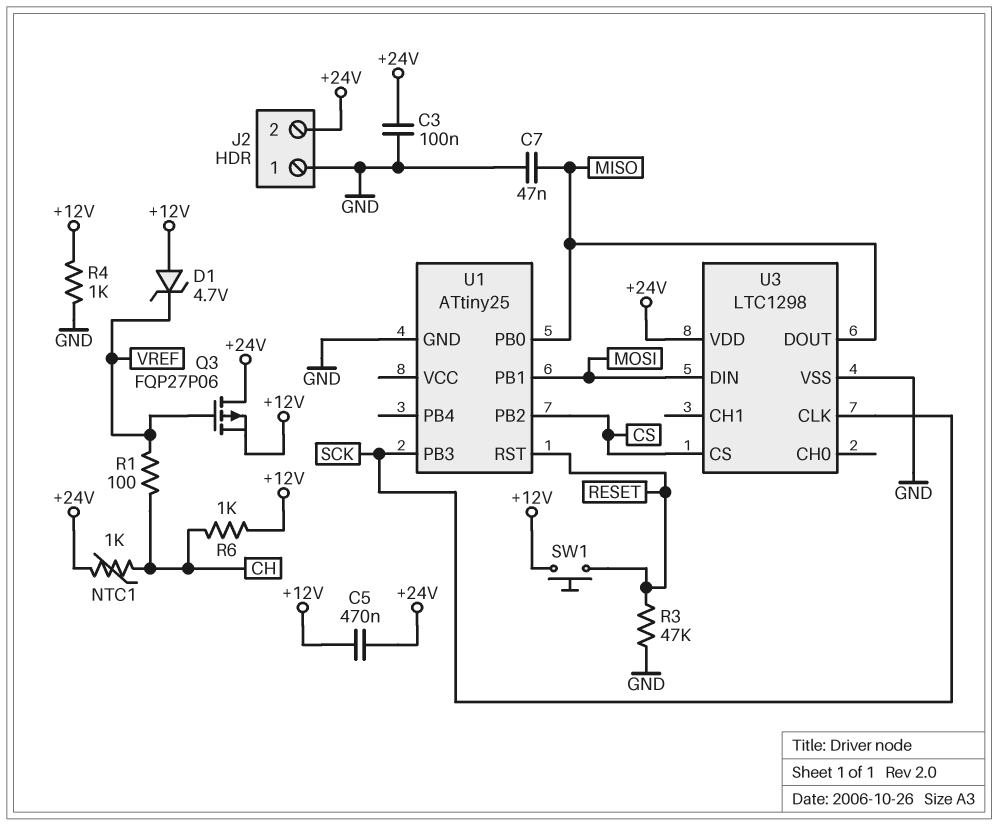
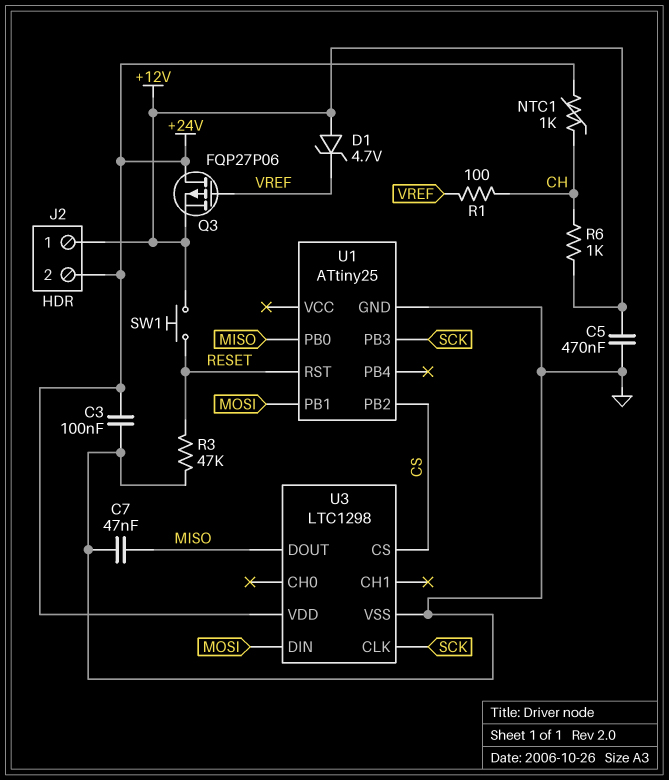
C5: 470nF (+12V, +24V) -> 470nF (+12V, GND)
J2 pin 1: GND -> +12V
R4: 1k (+12V, GND) -> none

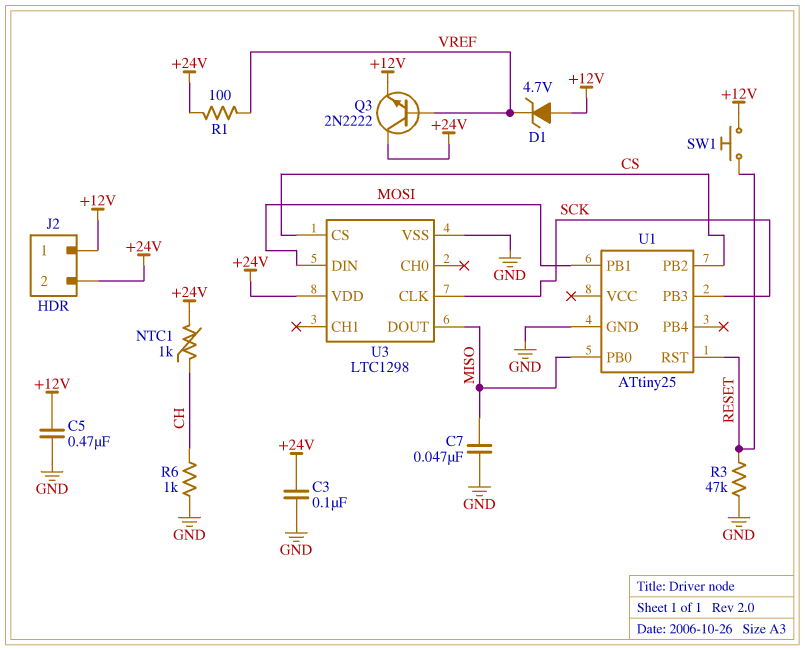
Q3: PMOS FQP27P06 (G VREF, D +24V, S +12V) -> NPN 2N2222 (B VREF, C +24V, E +12V)
R1: 100 (CH, VREF) -> 100 (+24V, VREF)
R6: 1k (+12V, CH) -> 1k (CH, GND)

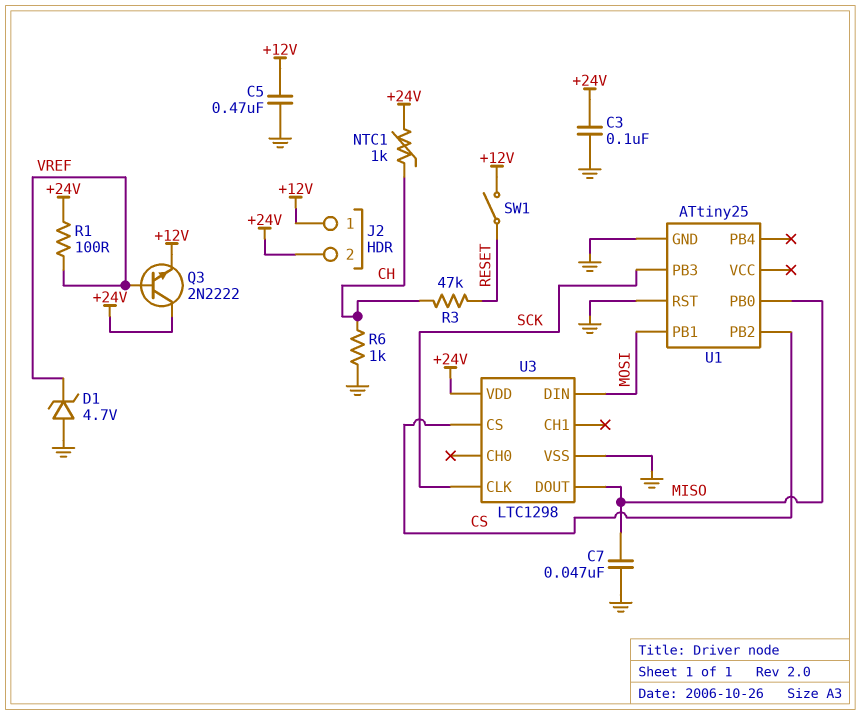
D1: zener 4.7V (A +12V, K VREF) -> zener 4.7V (A GND, K VREF)
R3: 47k (GND, RESET) -> 47k (CH, RESET)
SW1: button (+12V, RESET) -> switch (+12V, RESET)
U1 pin RST: RESET -> GND

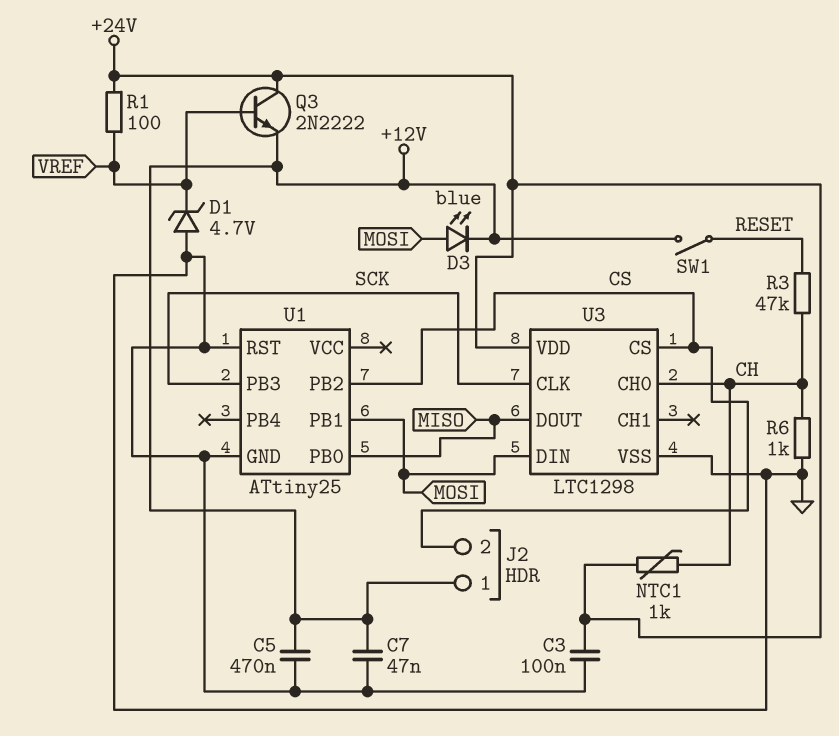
C7: 47nF (GND, MISO) -> 47nF (+12V, GND)
D3: none -> LED blue (A MOSI, K +12V)
J2 pin 2: +24V -> CS
U3 pin CH0: none -> CH

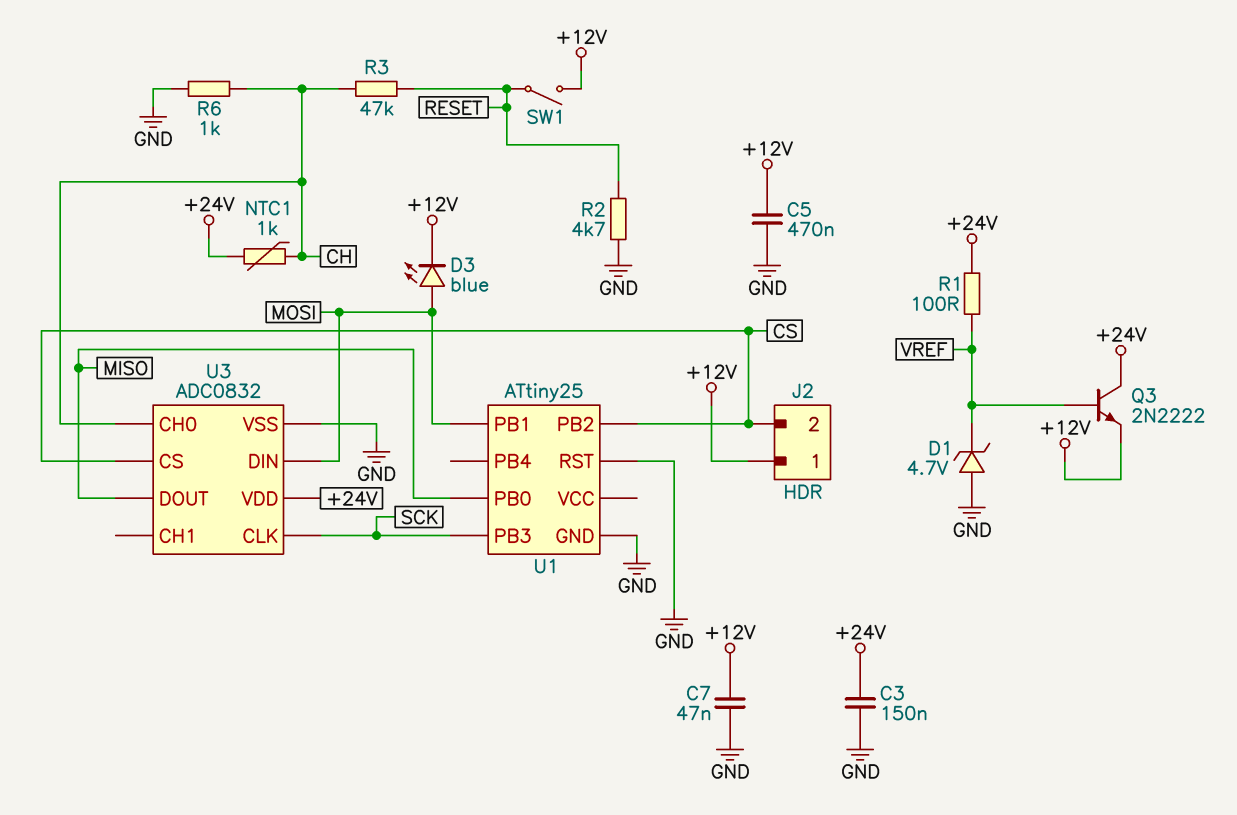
C3: 100nF (+24V, GND) -> 150nF (+24V, GND)
R2: none -> 4.7k (GND, RESET)
U3: LTC1298 -> ADC0832

